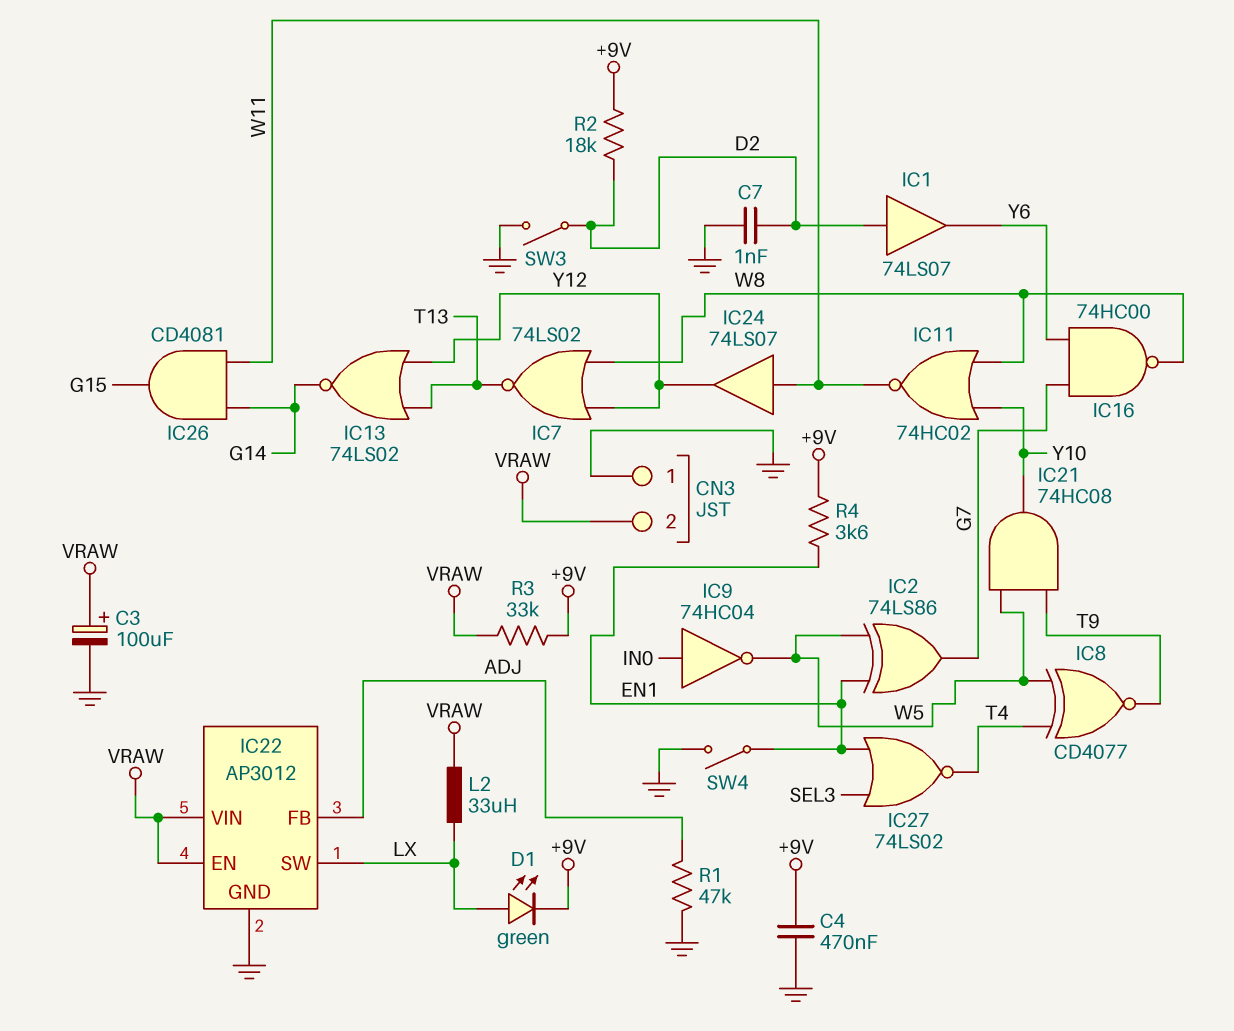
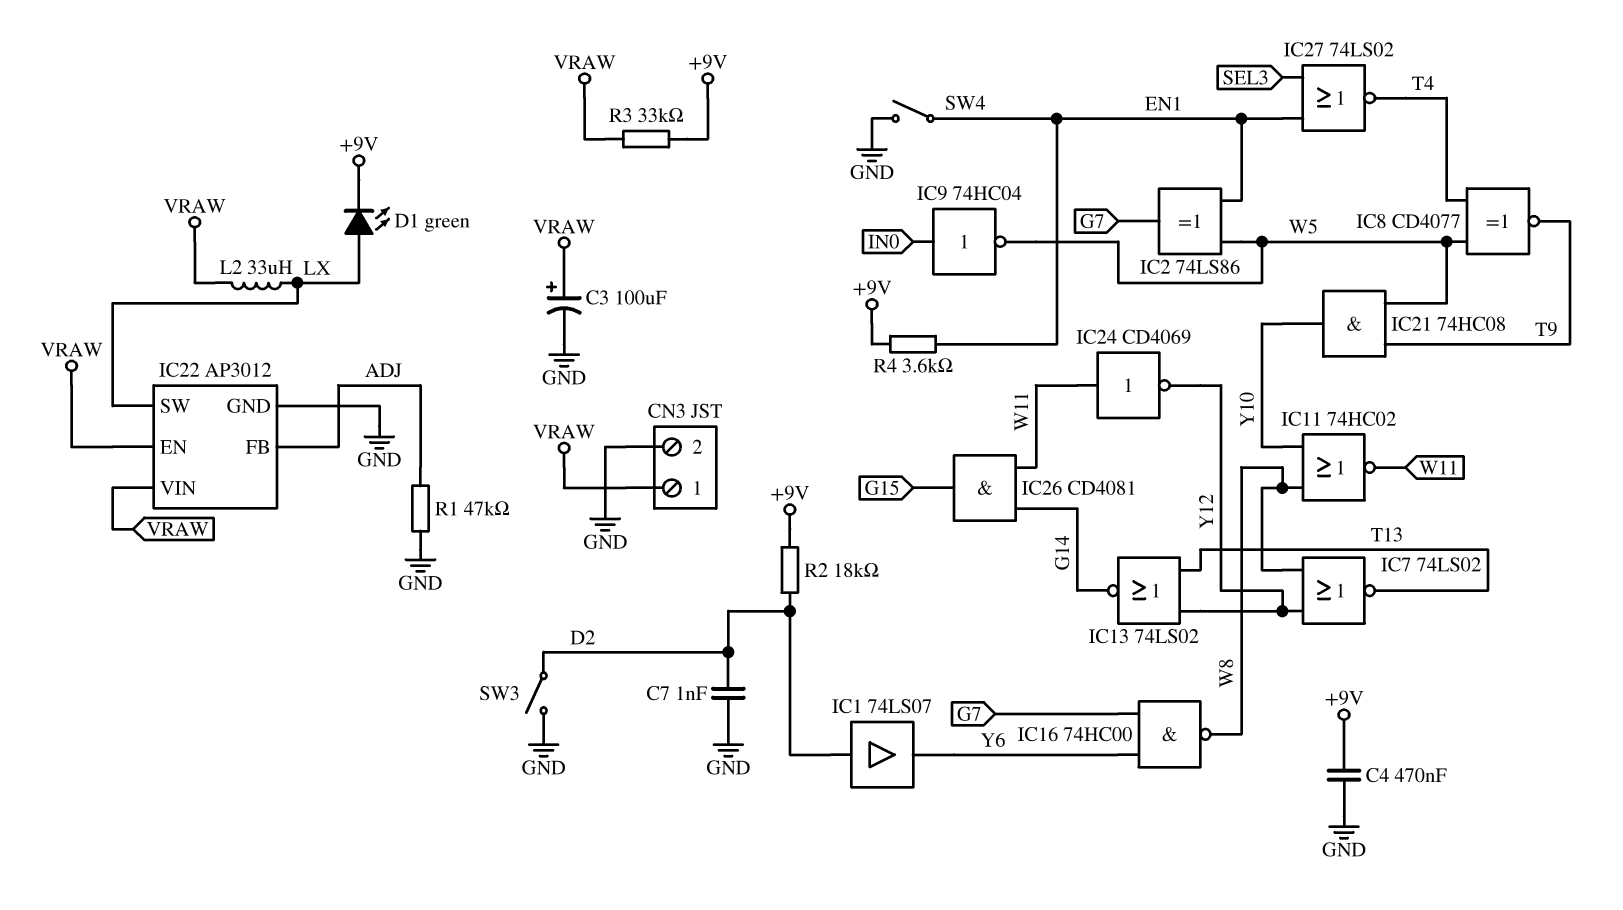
CN3 pin 1: GND -> VRAW
CN3 pin 2: VRAW -> GND
IC24: buffer 74LS07 (in W11, out Y12) -> NOT CD4069 (in W11, out Y12)

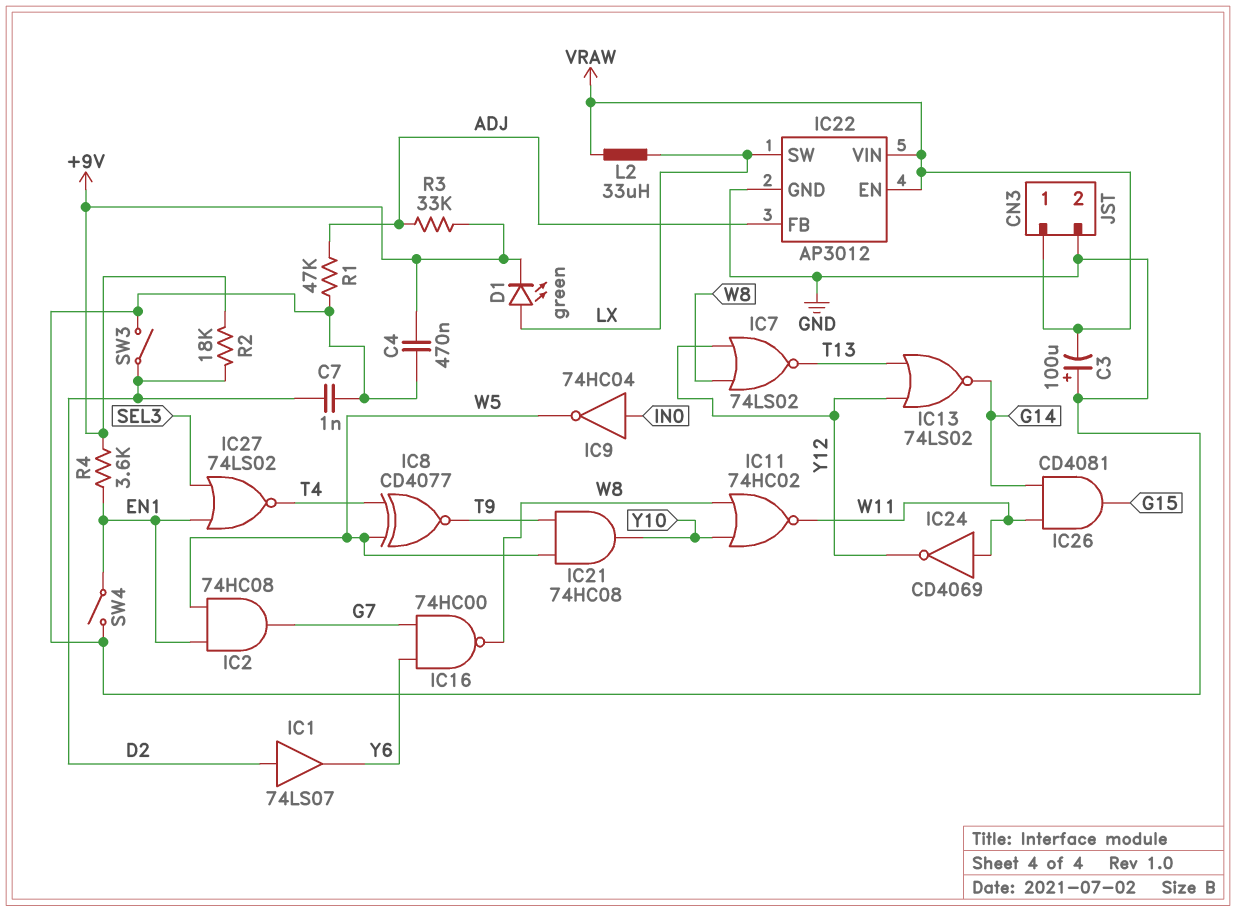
C3: 100uF (plus VRAW, minus GND) -> 100uF (plus GND, minus VRAW)
IC2: XOR 74LS86 (in EN1, in W5, out G7) -> AND 74HC08 (in EN1, in W5, out G7)
R3: 33k (+9V, VRAW) -> 33k (+9V, ADJ)

